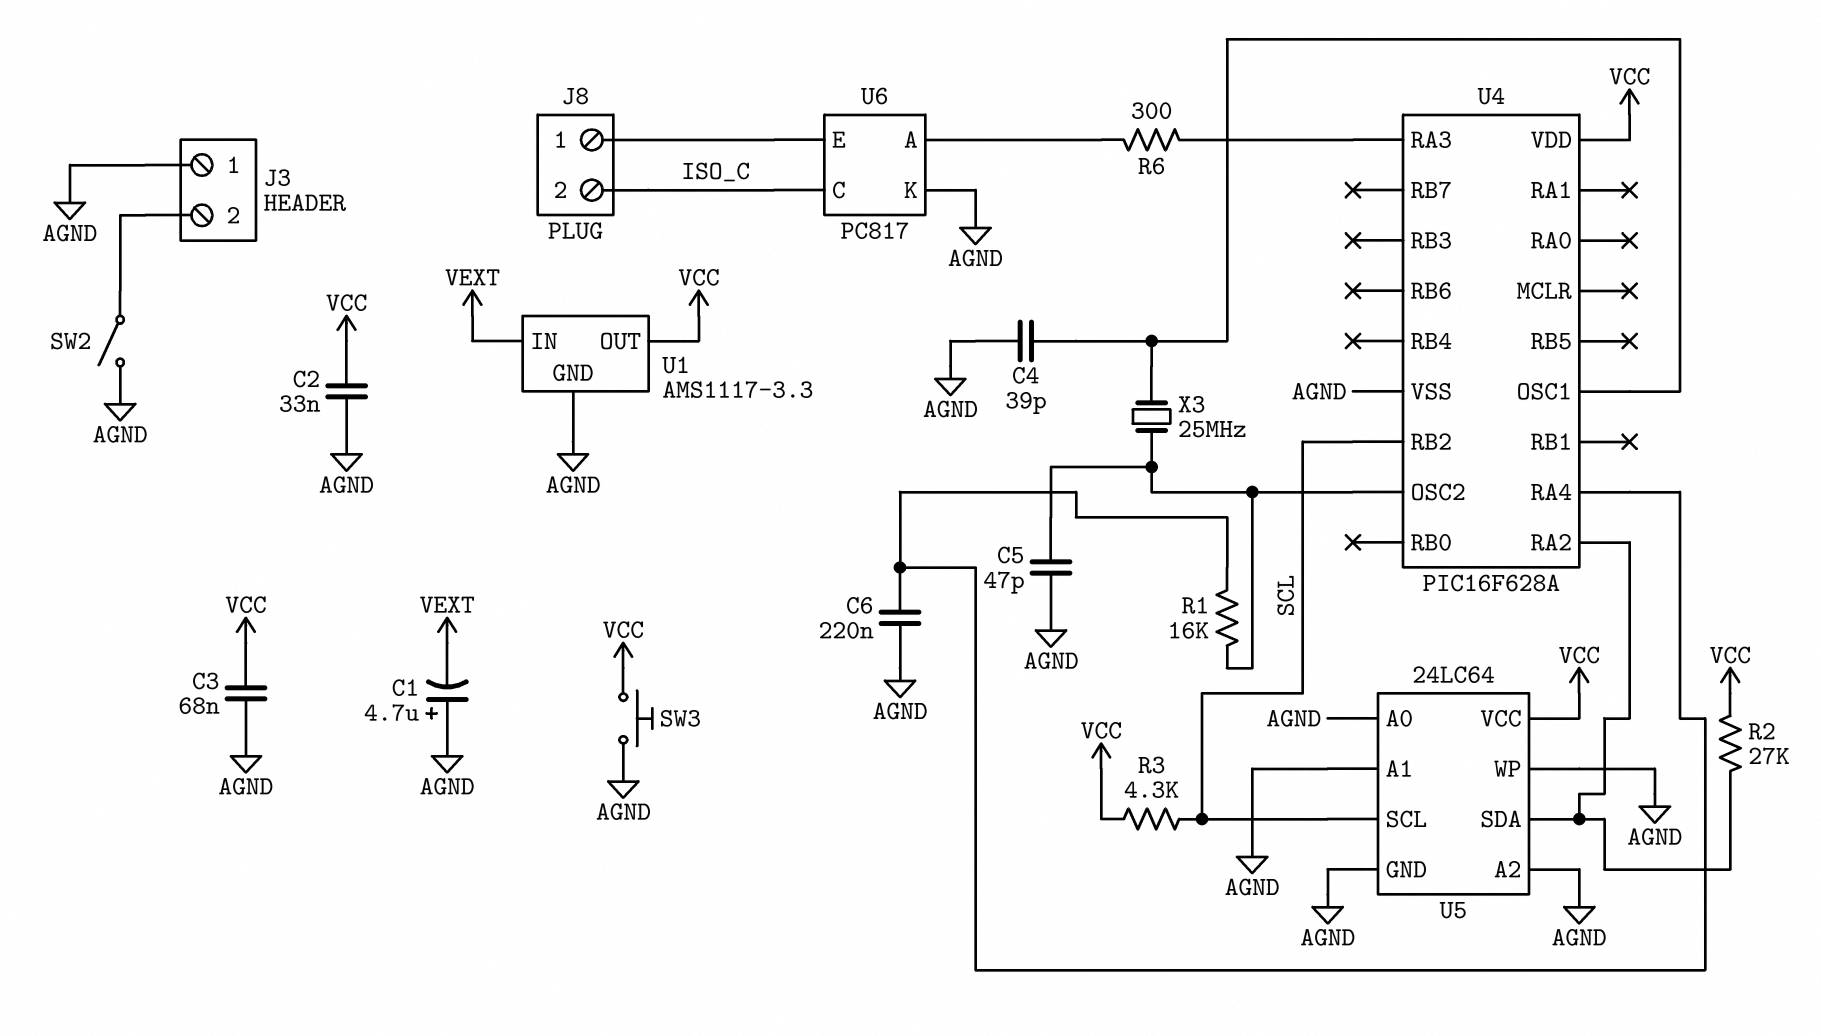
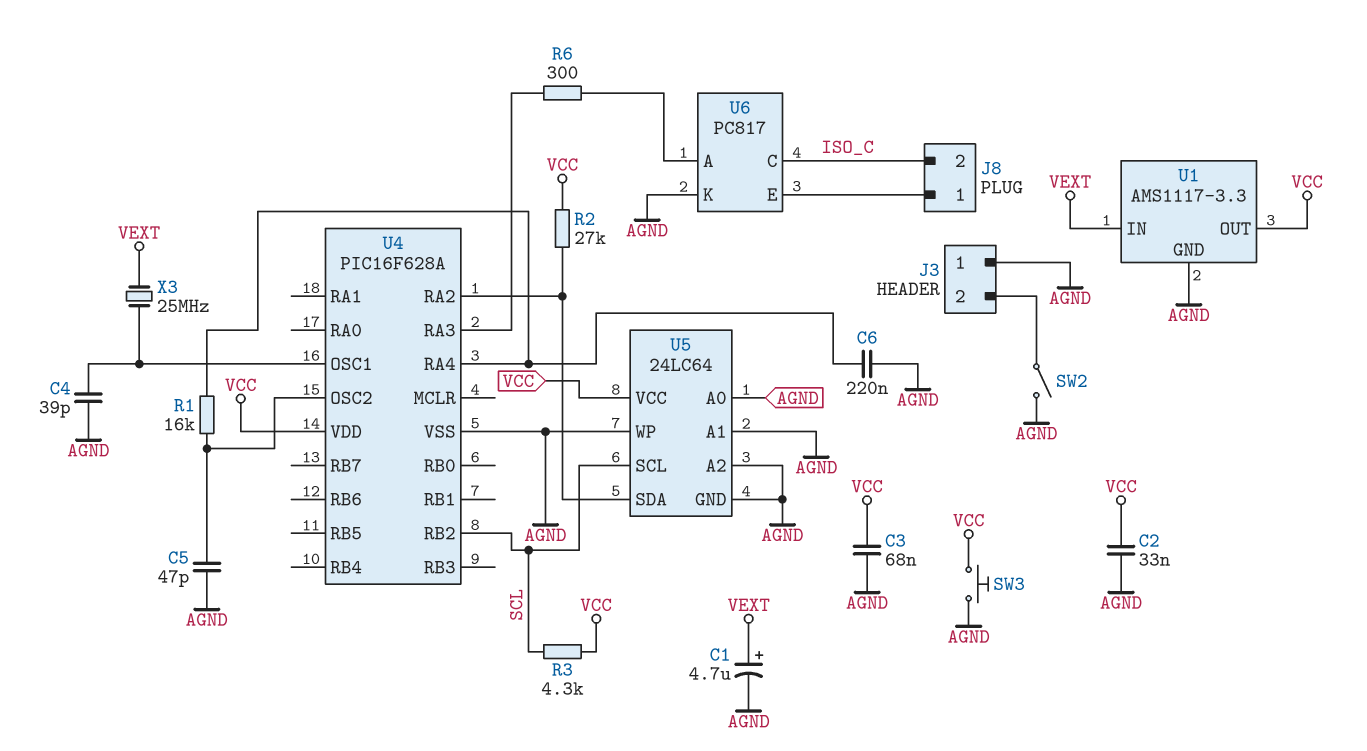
C1: 4.7uF (plus AGND, minus VEXT) -> 4.7uF (plus VEXT, minus AGND)
X3: 25MHz (U4/OSC1, U4/OSC2) -> 25MHz (U4/OSC1, VEXT)

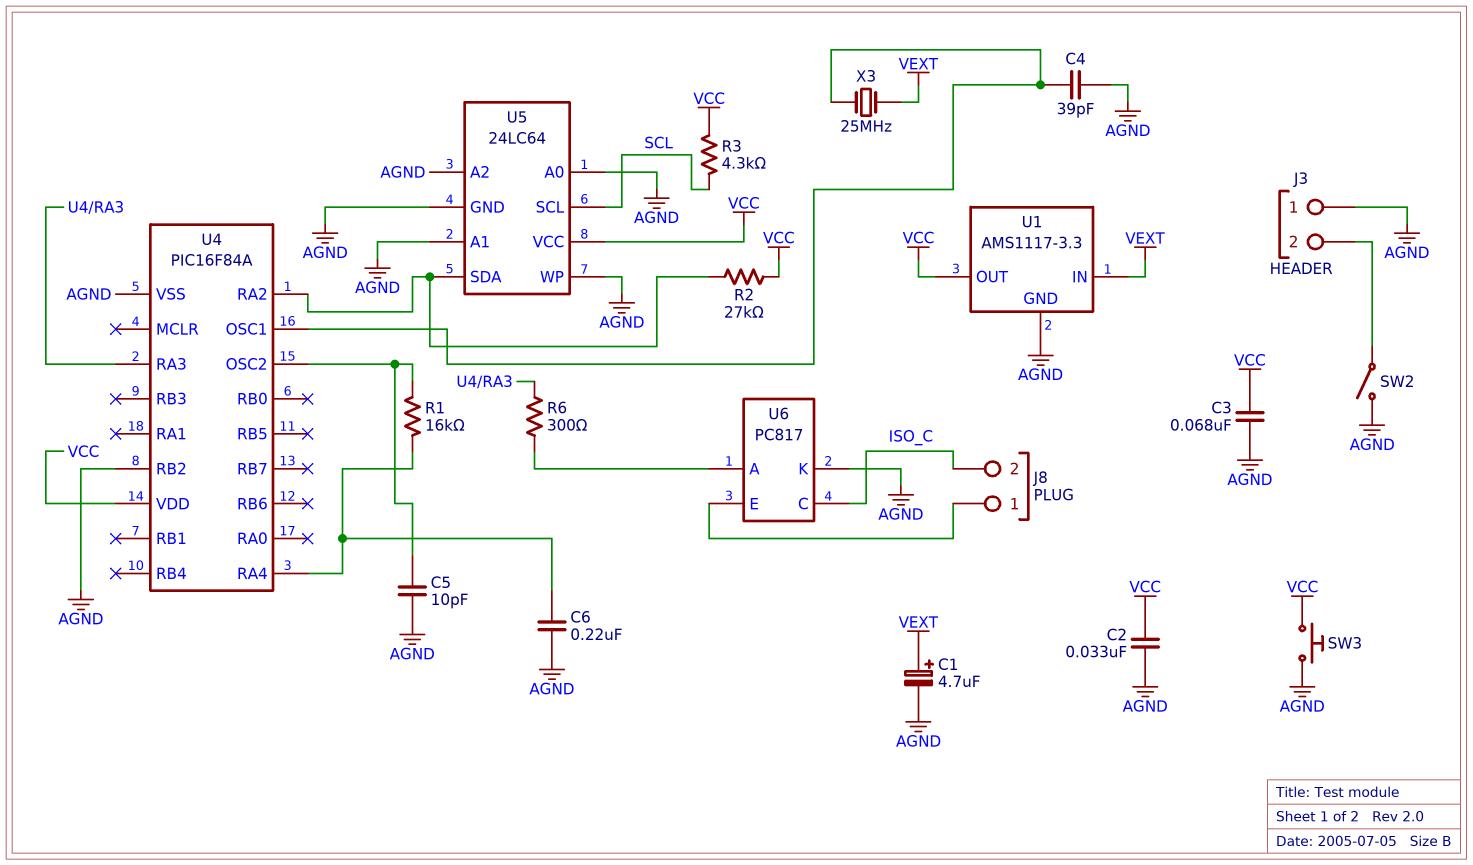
C5: 47pF (AGND, U4/OSC2) -> 10pF (AGND, U4/OSC2)
U4: PIC16F628A -> PIC16F84A
U4 pin RB2: SCL -> AGND

